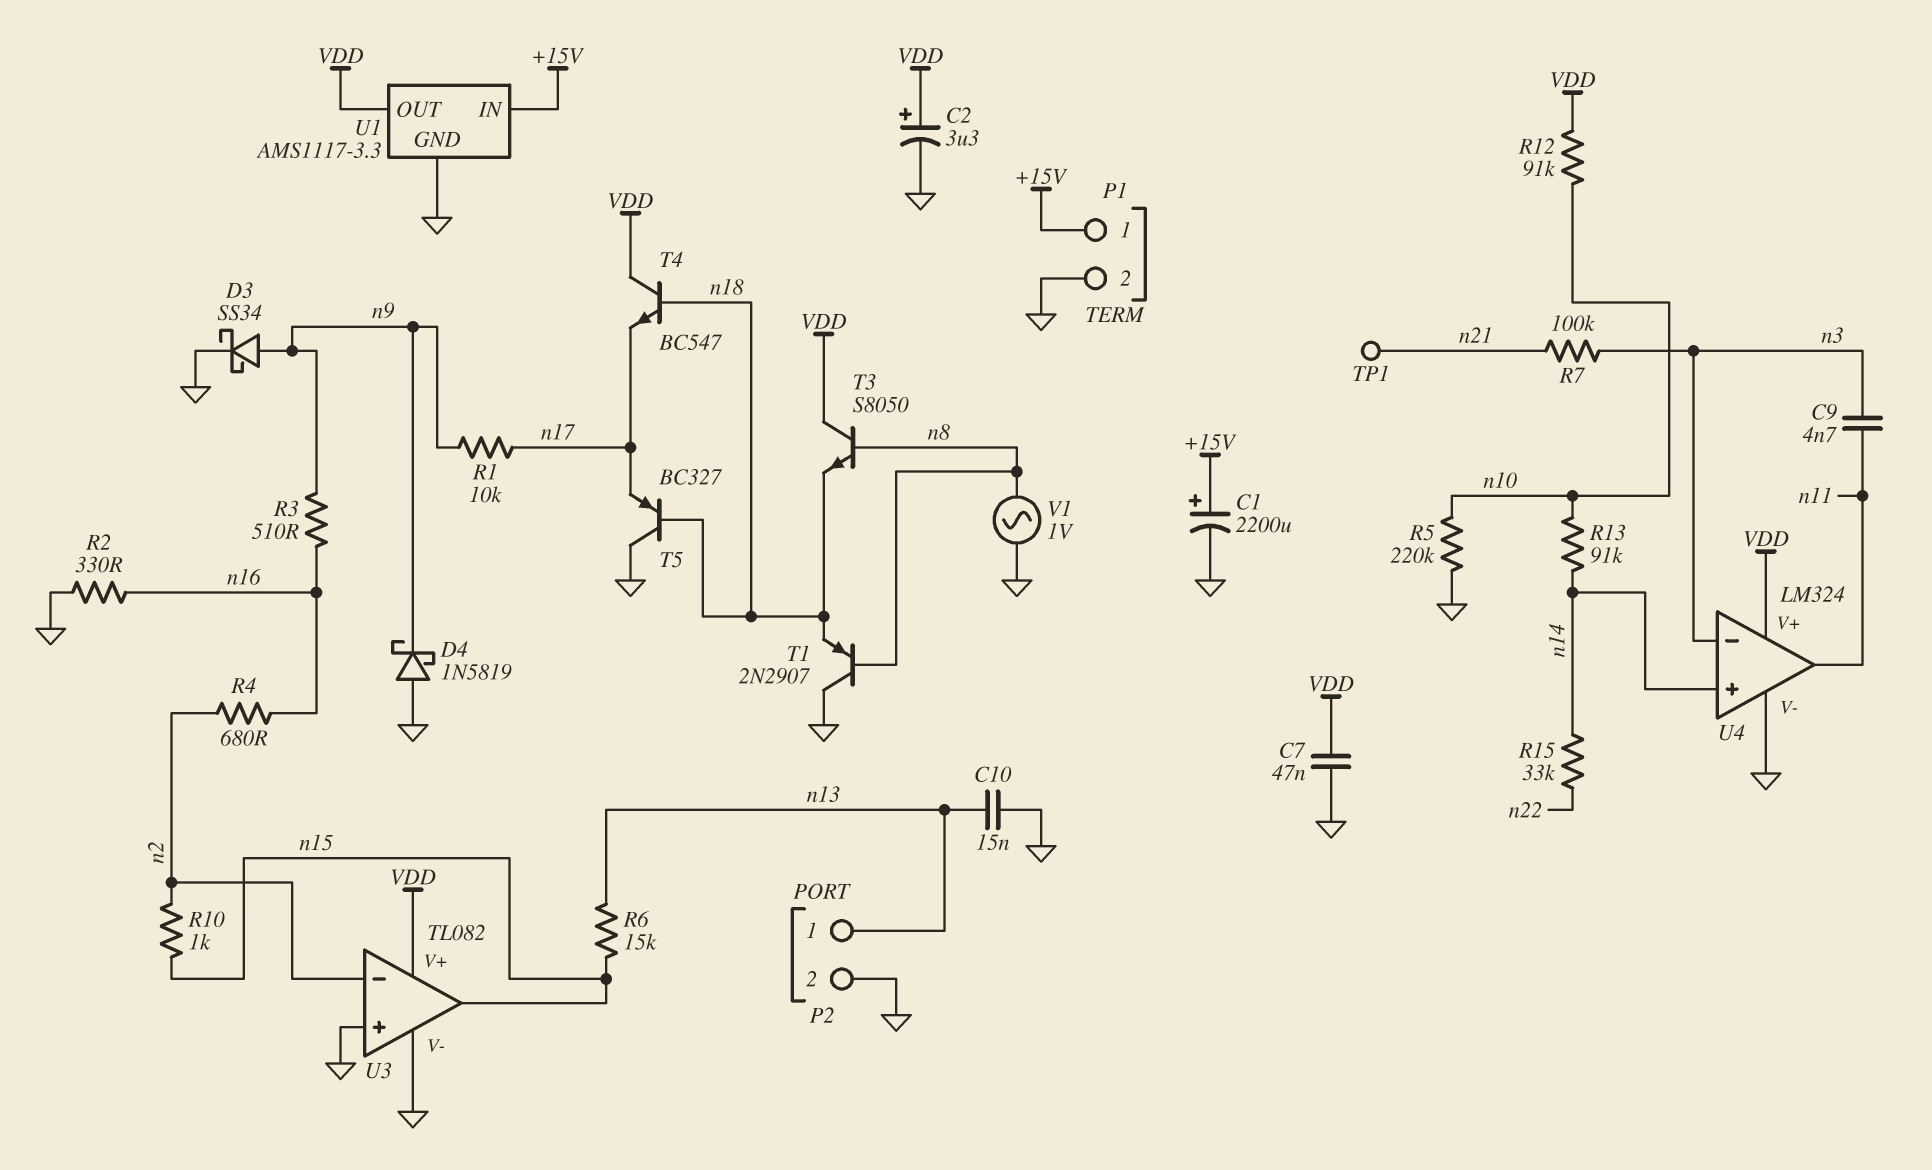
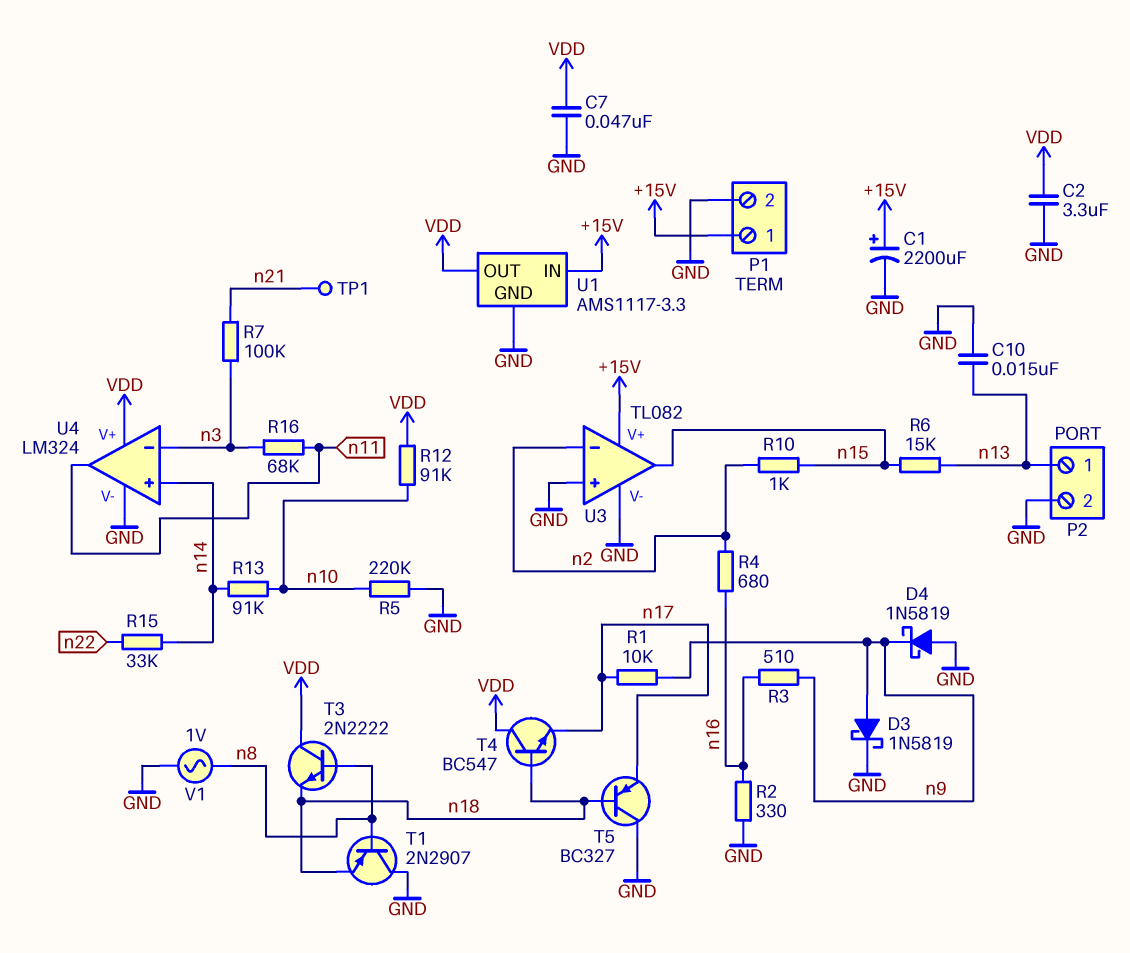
C2: 3.3uF (plus VDD, minus GND) -> 3.3uF (GND, VDD)
C9: 4.7nF (n3, n11) -> none
D3: schottky SS34 (A n9, K GND) -> schottky 1N5819 (A n9, K GND)
R16: none -> 68k (n3, n11)
T3: NPN S8050 (B n8, C VDD, E n18) -> NPN 2N2222 (B n8, C VDD, E n18)
U3 pin V+: VDD -> +15V

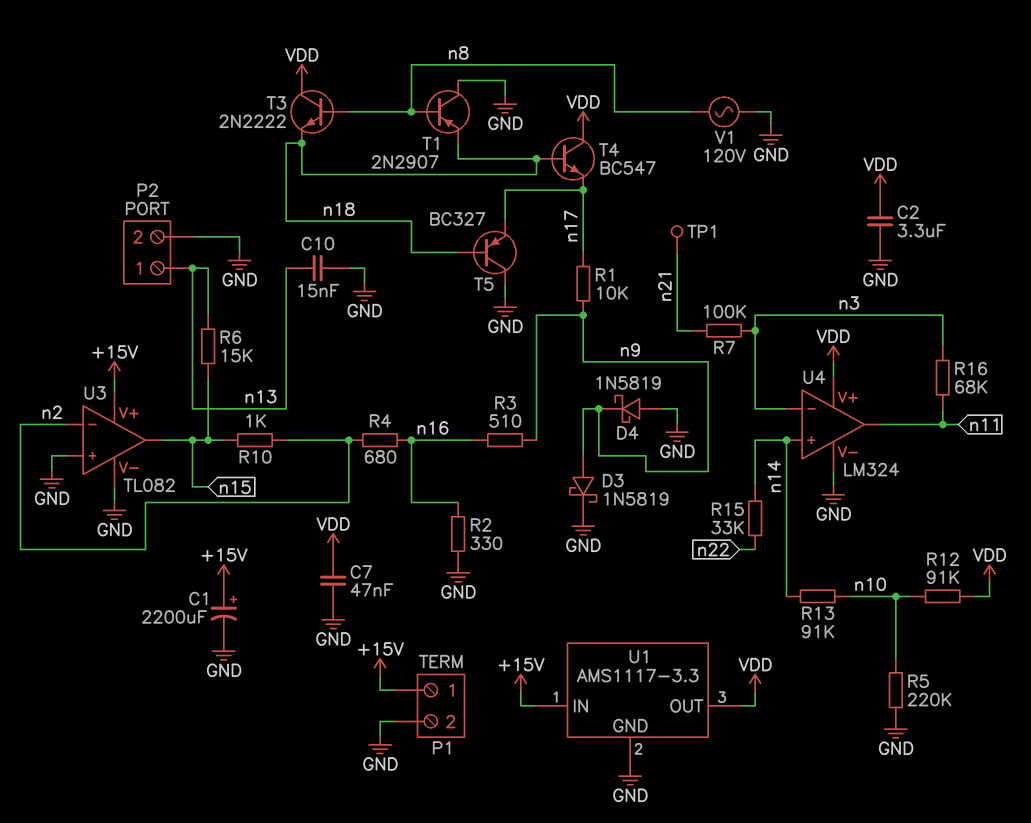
V1: AC 1V (GND, n8) -> AC 120V (GND, n8)

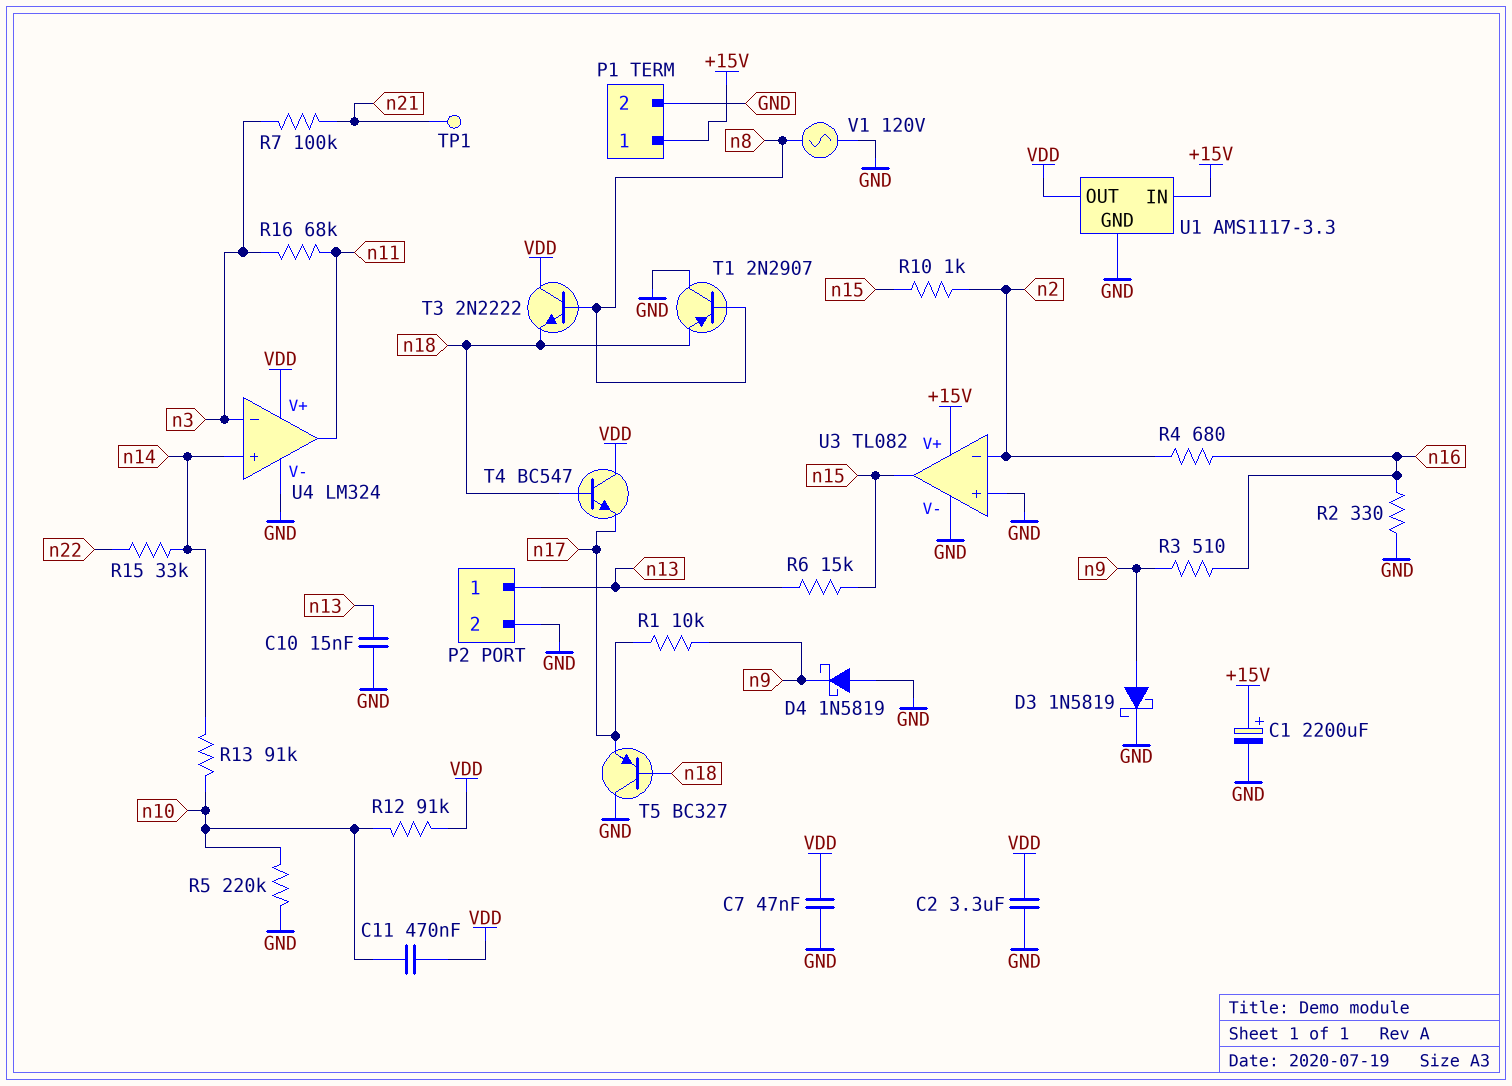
C11: none -> 470nF (VDD, n10)

